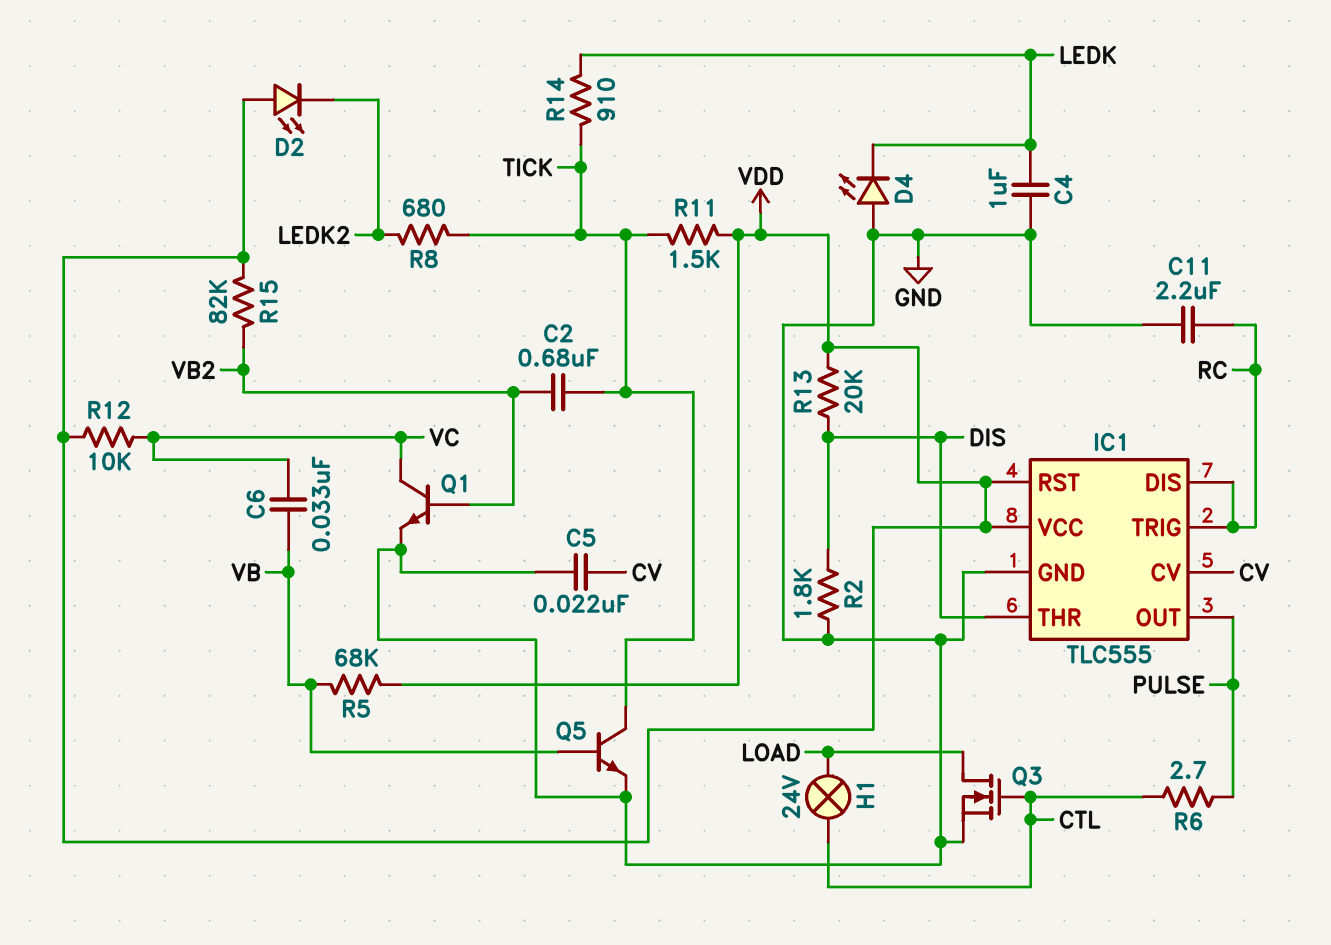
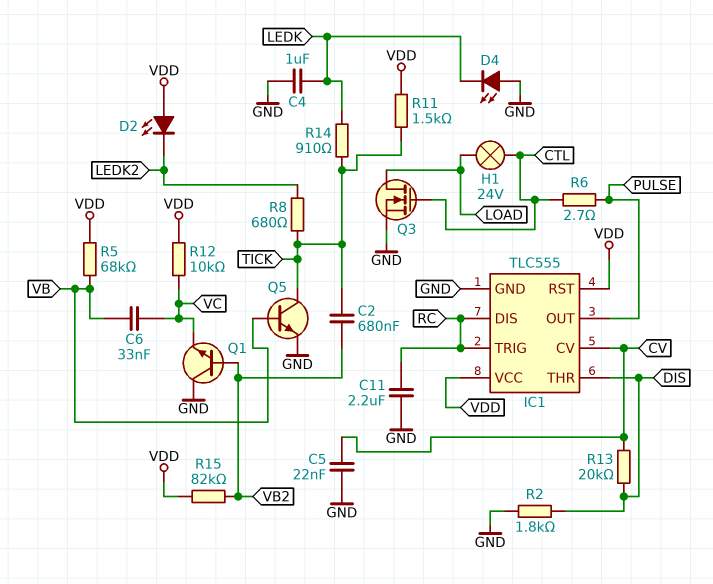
Q1: NPN (B VB2, C VC, E GND) -> NPN (B VB2, C GND, E VC)
R13: 20k (DIS, VDD) -> 20k (CV, DIS)

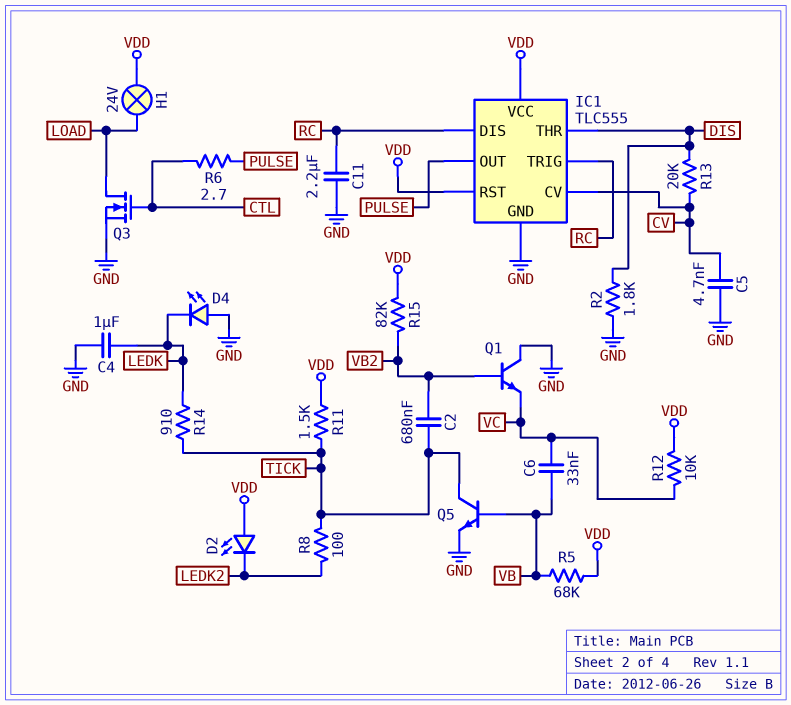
C5: 22nF (CV, GND) -> 4.7nF (CV, GND)
H1: lamp 24V (CTL, LOAD) -> lamp 24V (LOAD, VDD)
R8: 680 (LEDK2, TICK) -> 100 (LEDK2, TICK)

